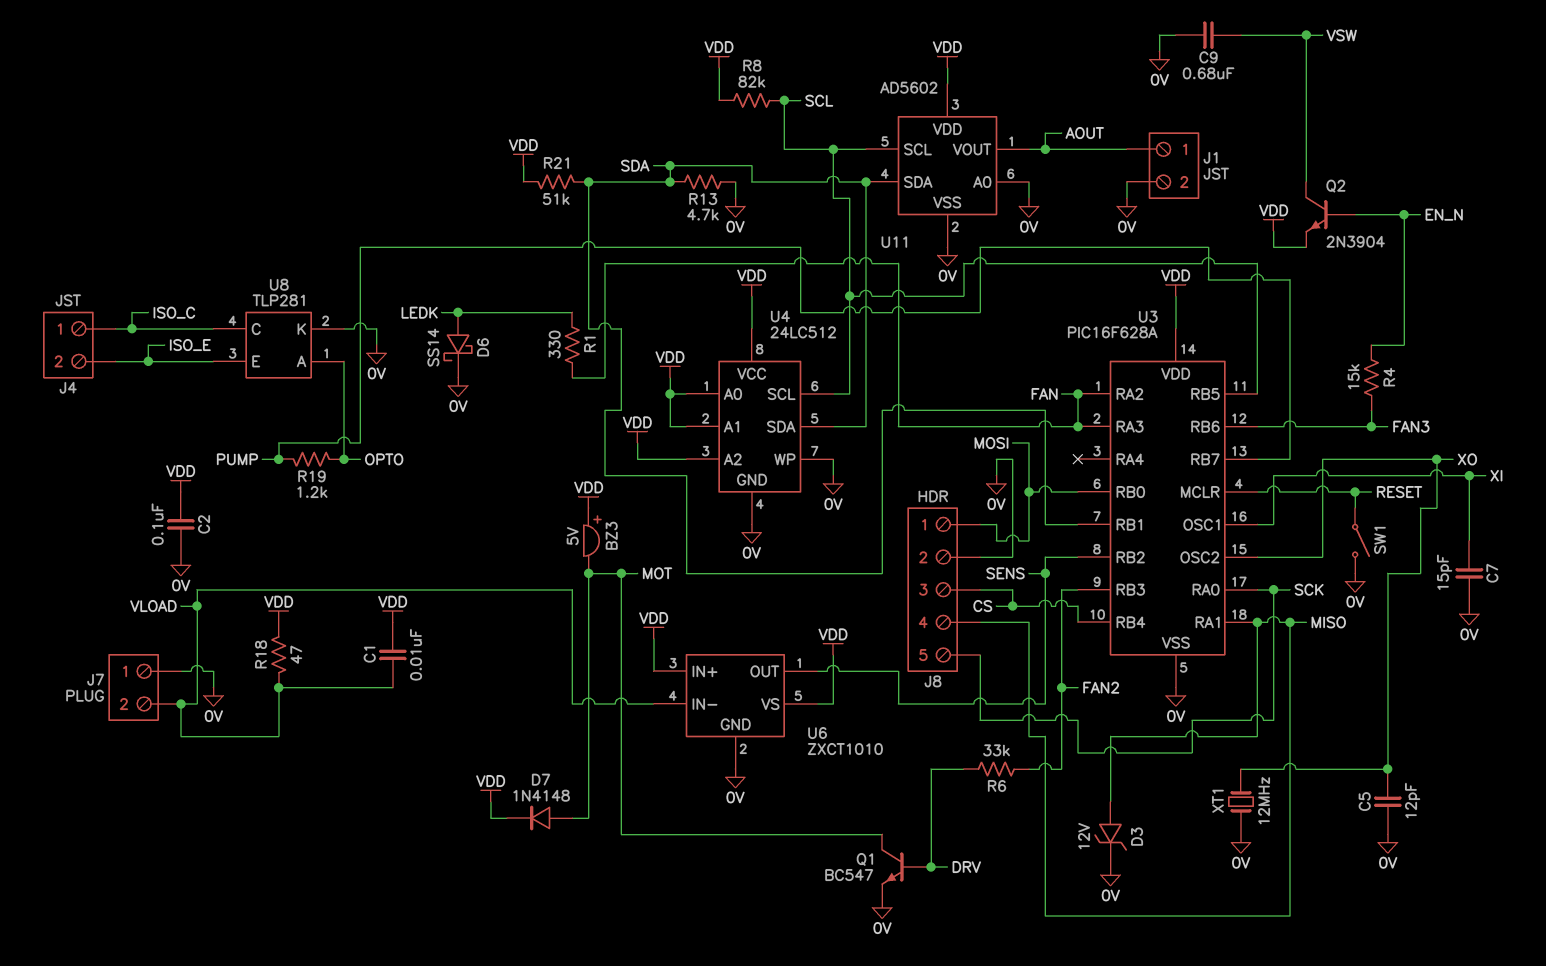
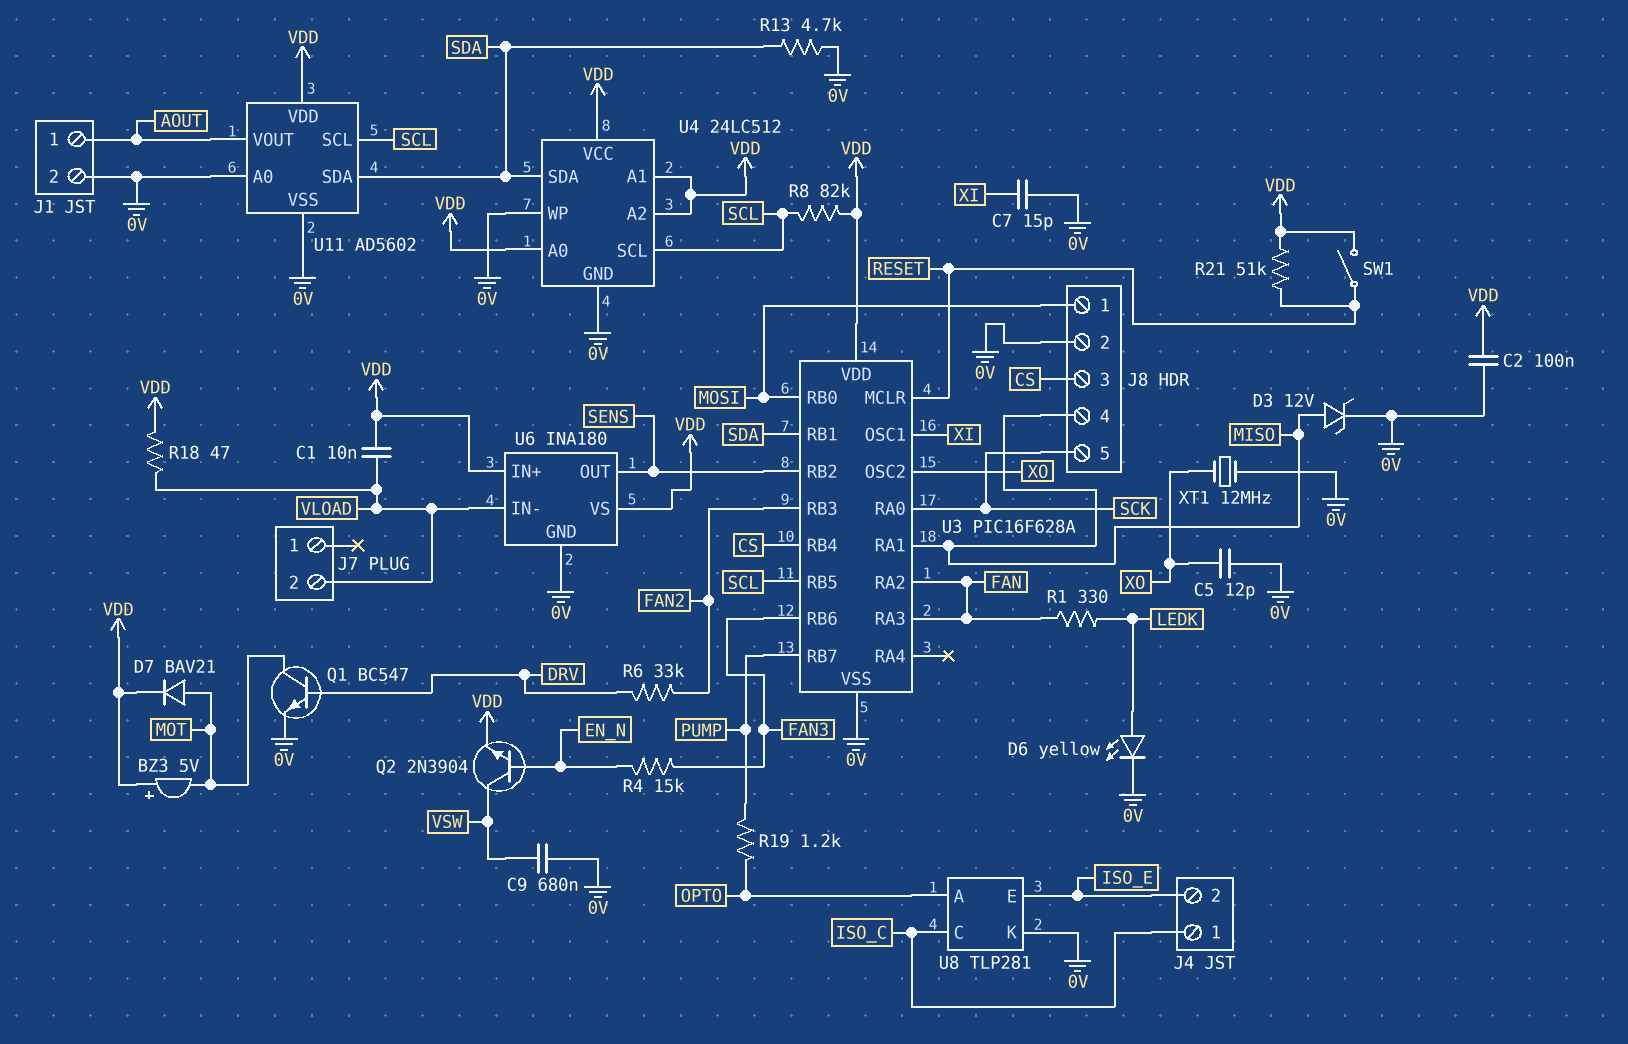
D6: schottky SS14 (A LEDK, K 0V) -> LED yellow (A LEDK, K 0V)
D7: diode 1N4148 (A MOT, K VDD) -> diode BAV21 (A MOT, K VDD)
J7 pin 1: 0V -> none
R21: 51k (SDA, VDD) -> 51k (RESET, VDD)
SW1: switch (0V, RESET) -> switch (RESET, VDD)
U6: ZXCT1010 -> INA180

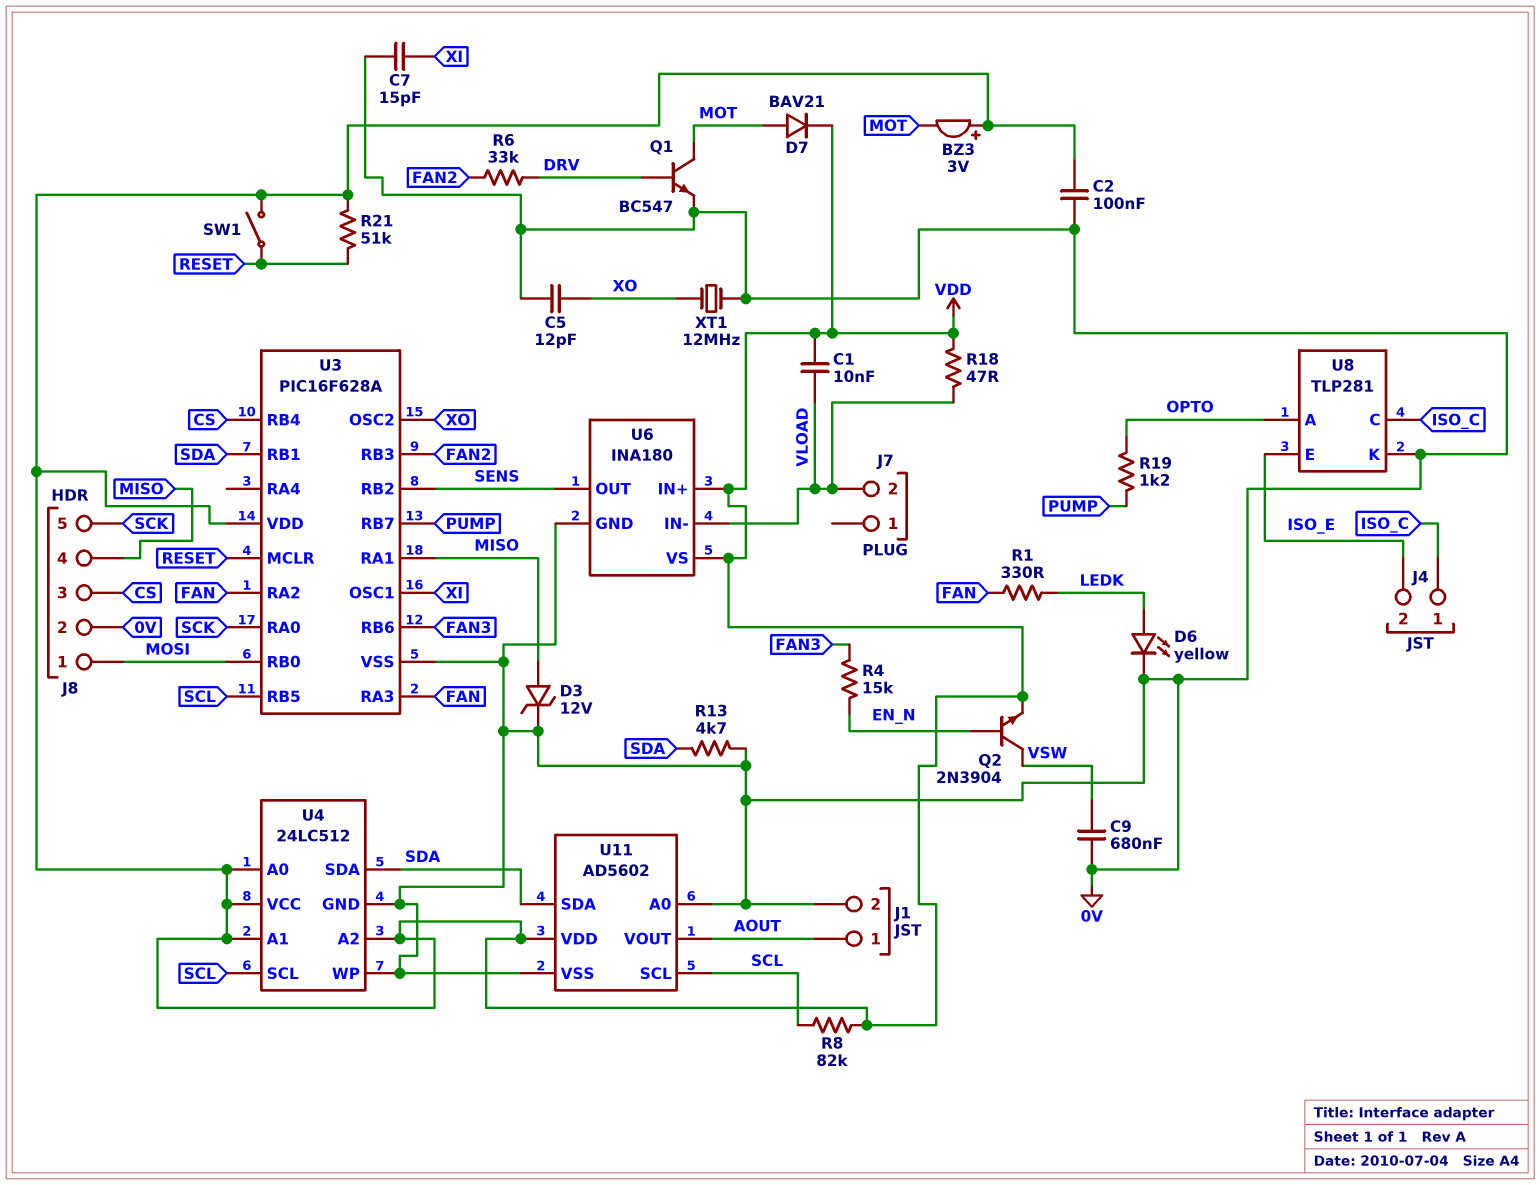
BZ3: buzzer 5V (plus VDD, minus MOT) -> buzzer 3V (plus VDD, minus MOT)

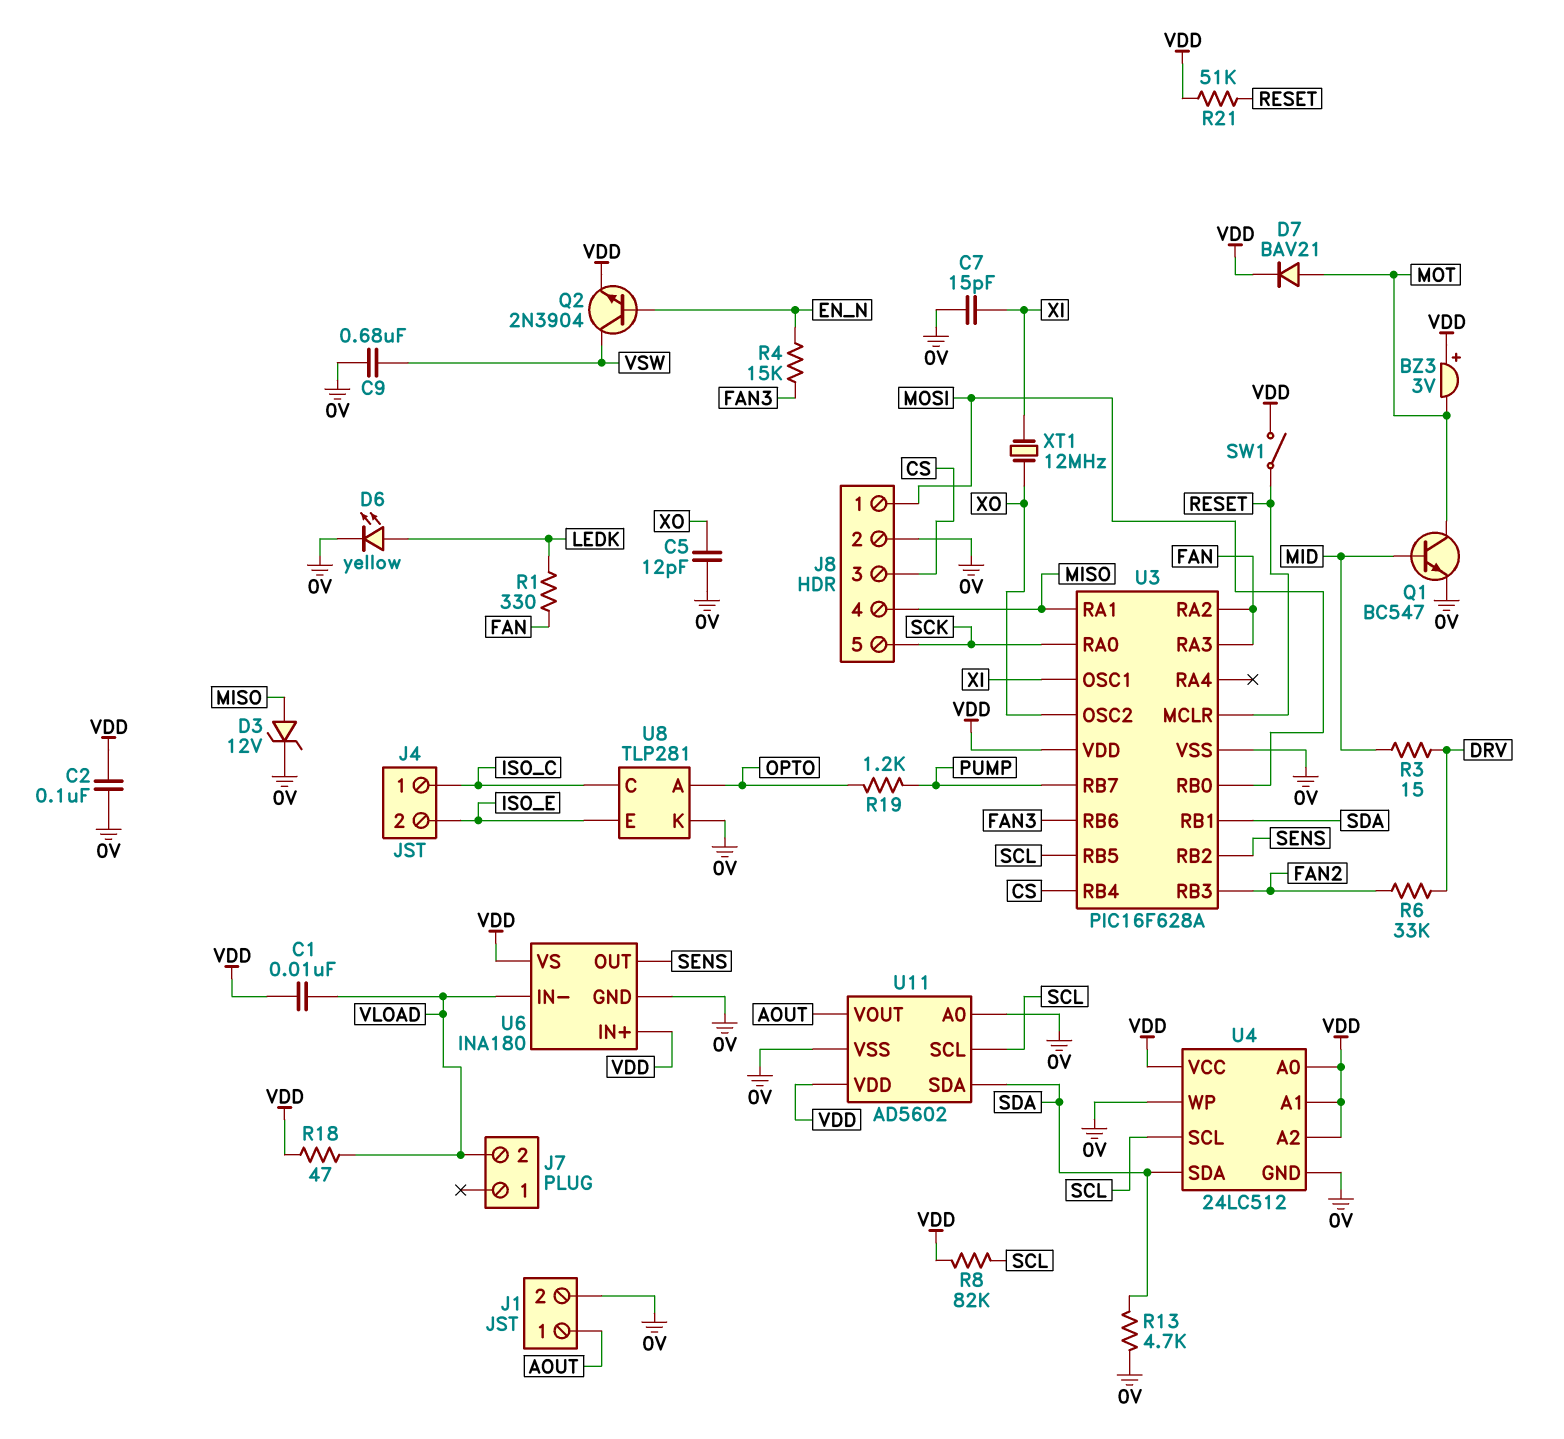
Q1: NPN BC547 (B DRV, C MOT, E 0V) -> NPN BC547 (B MID, C MOT, E 0V)
R3: none -> 15 (DRV, MID)
XT1: 12MHz (0V, XO) -> 12MHz (XI, XO)

